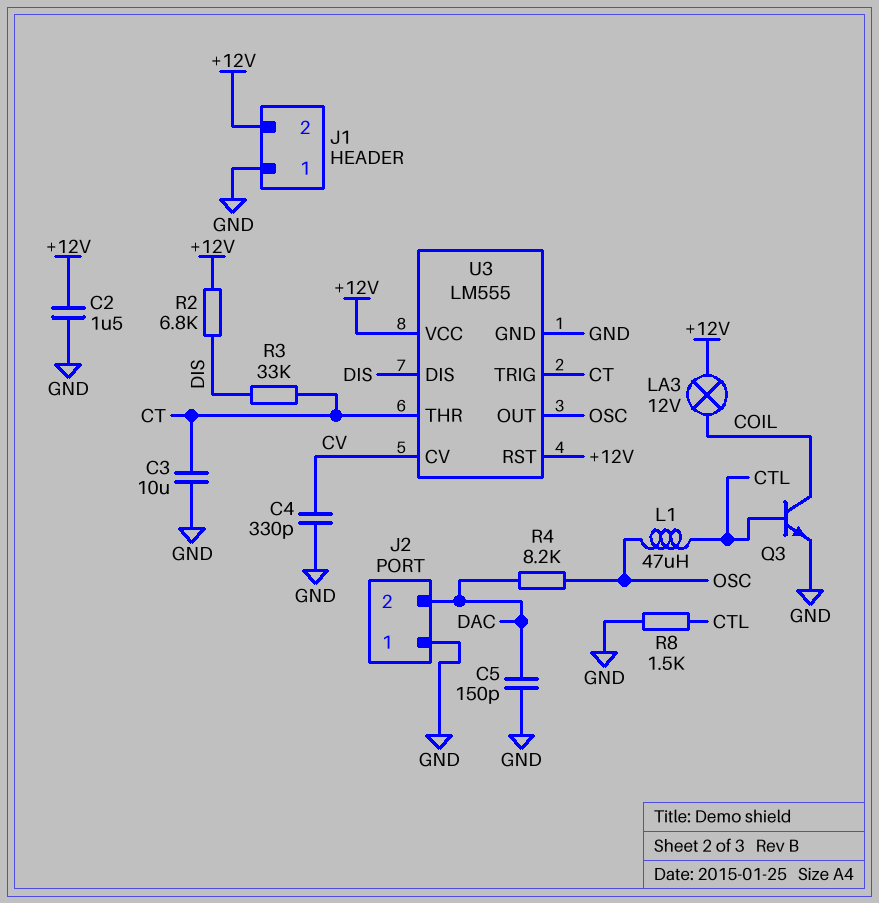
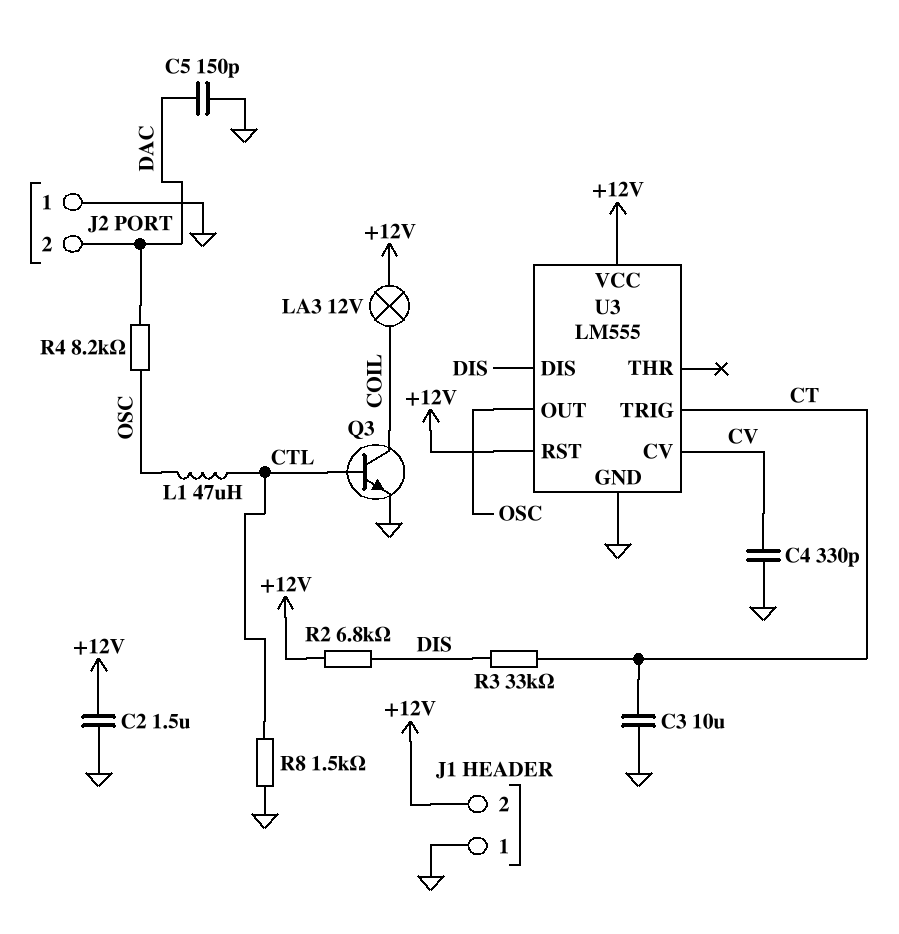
U3 pin THR: CT -> none

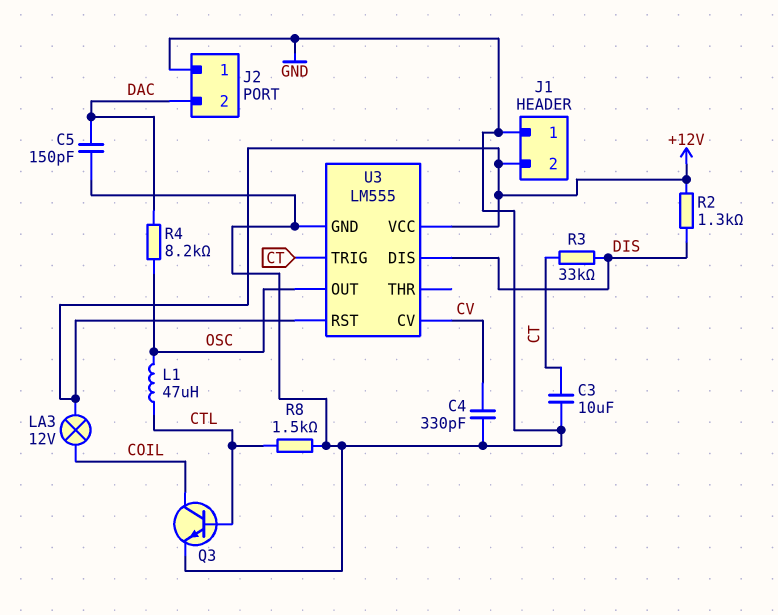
C2: 1.5uF (+12V, GND) -> none
R2: 6.8k (+12V, DIS) -> 1.3k (+12V, DIS)

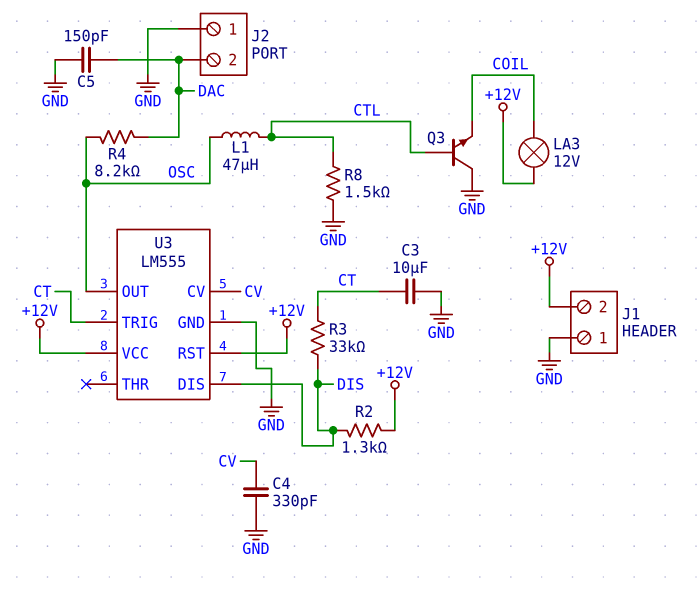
Q3: NPN (B CTL, C COIL, E GND) -> NPN (B CTL, C GND, E COIL)

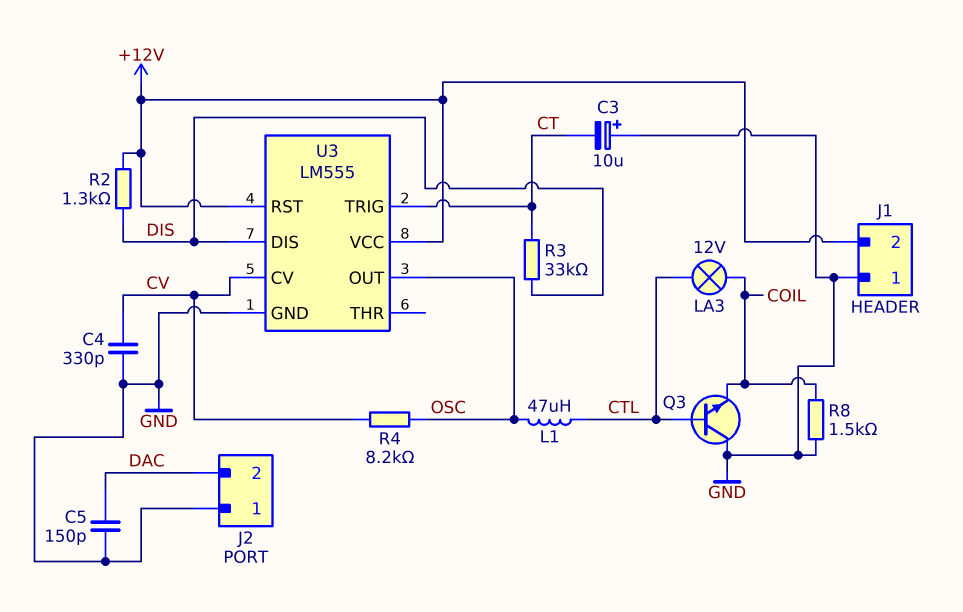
C3: 10uF (CT, GND) -> 10uF (plus GND, minus CT)
LA3: lamp 12V (+12V, COIL) -> lamp 12V (COIL, CTL)
R4: 8.2k (DAC, OSC) -> 8.2k (CV, OSC)
R8: 1.5k (CTL, GND) -> 1.5k (COIL, GND)

